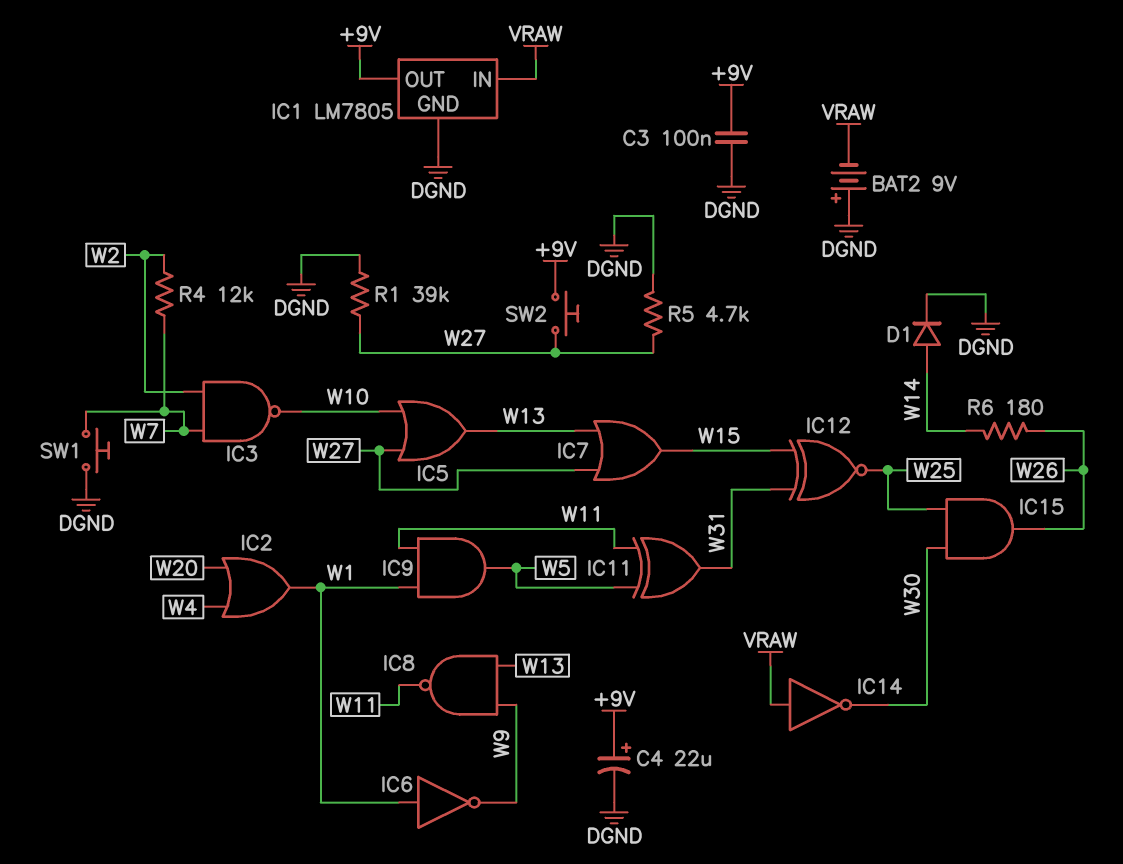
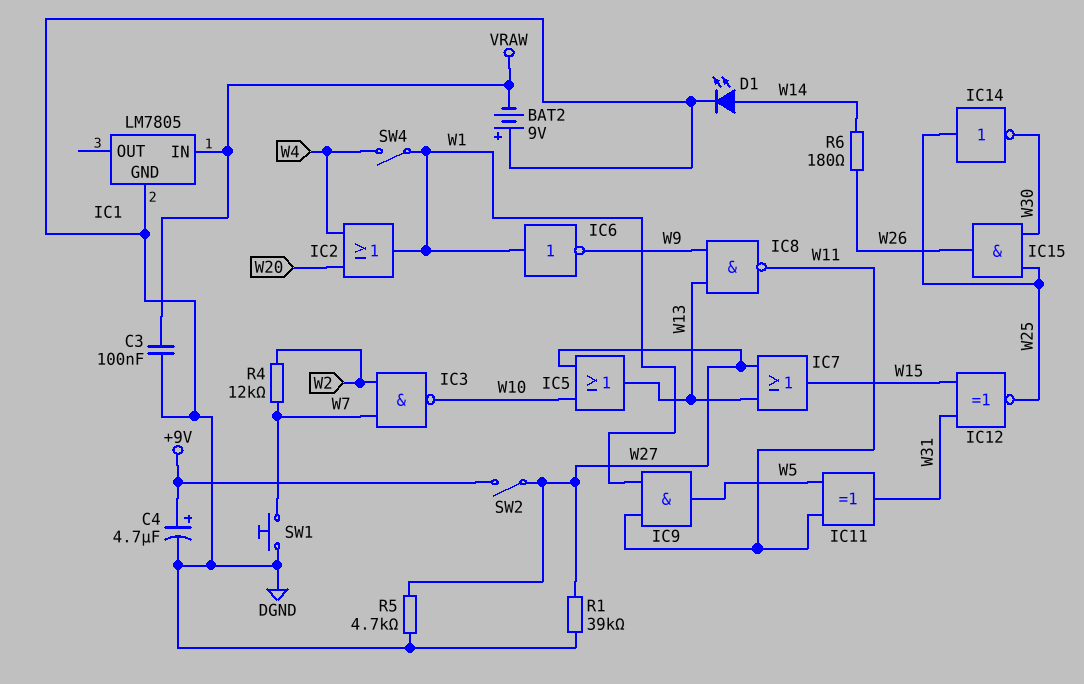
C3: 100nF (+9V, DGND) -> 100nF (DGND, VRAW)
C4: 22uF (plus +9V, minus DGND) -> 4.7uF (plus +9V, minus DGND)
D1: diode (A W14, K DGND) -> LED (A W14, K DGND)
IC1 pin OUT: +9V -> none
IC14: NOT (in VRAW, out W30) -> NOT (in W25, out W30)
SW2: button (+9V, W27) -> switch (+9V, W27)
SW4: none -> switch (W1, W4)

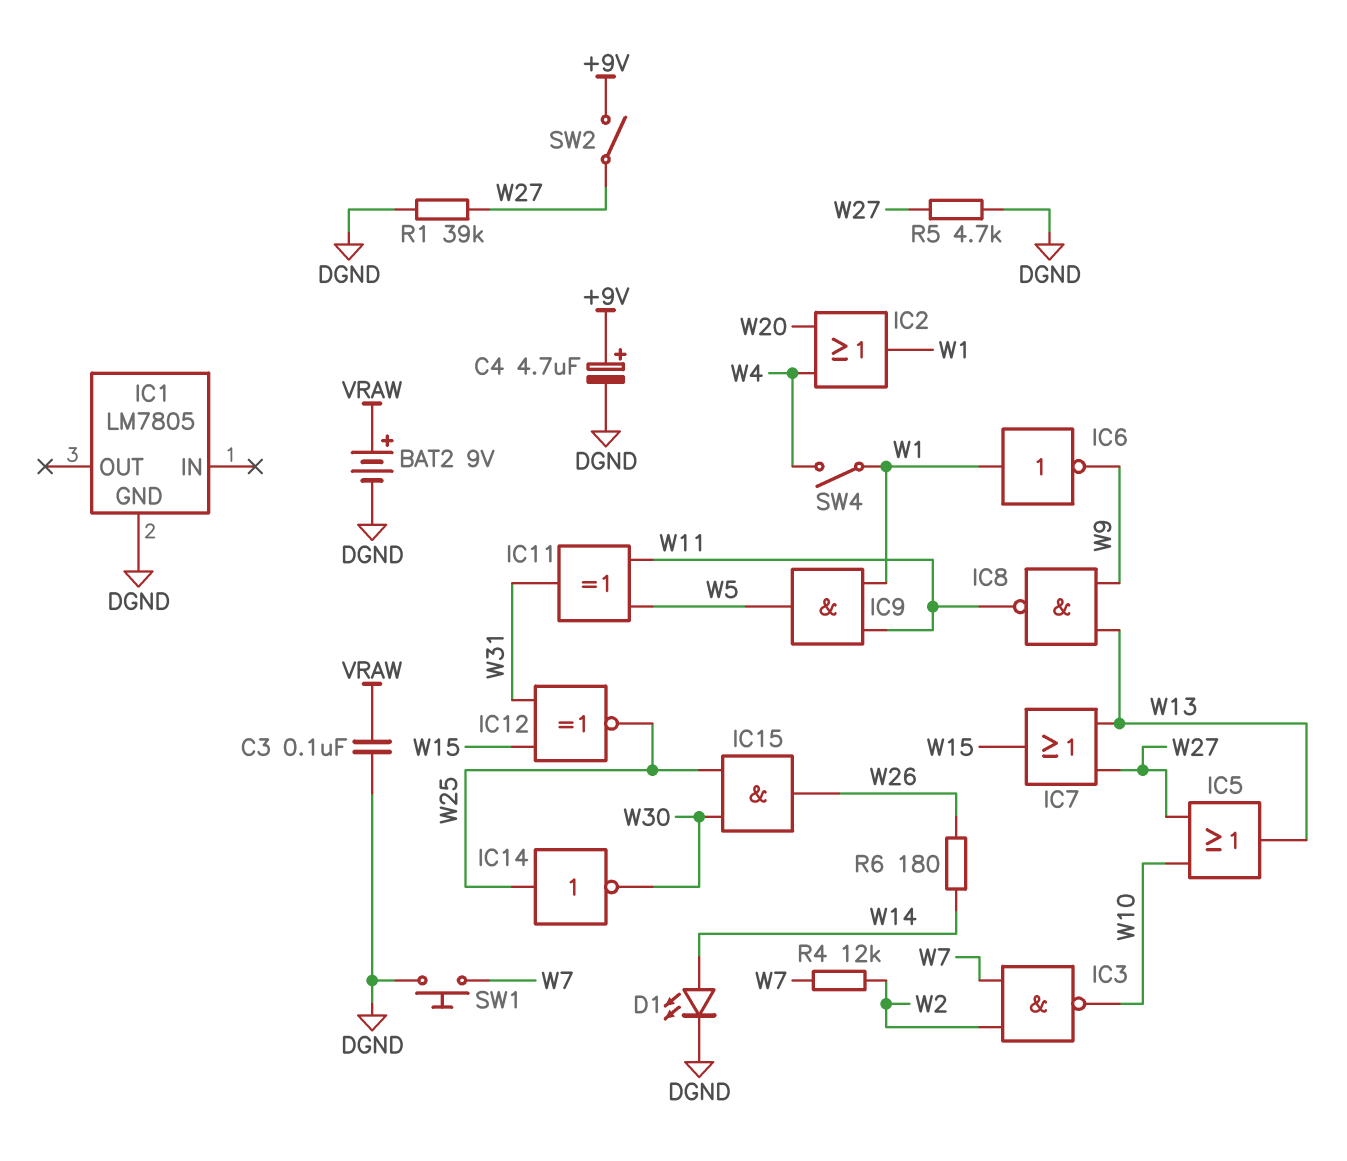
BAT2: 9V (plus DGND, minus VRAW) -> 9V (plus VRAW, minus DGND)
IC1 pin IN: VRAW -> none

